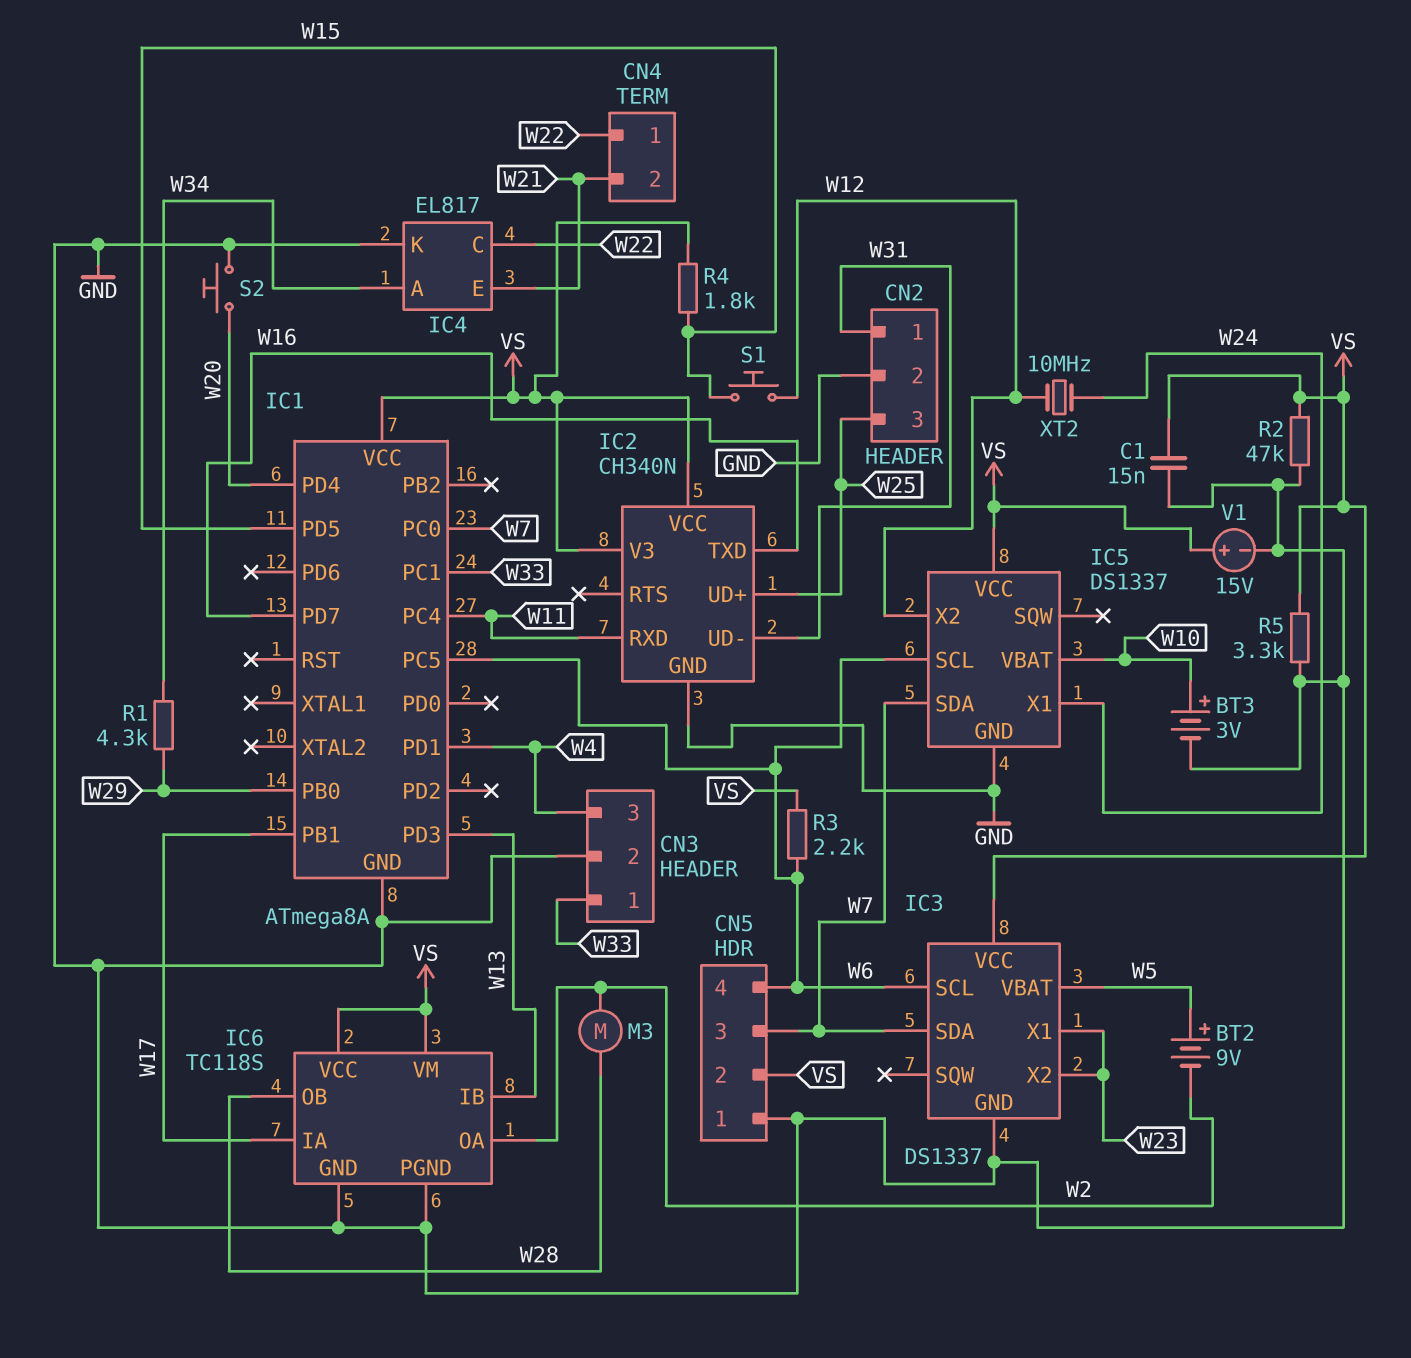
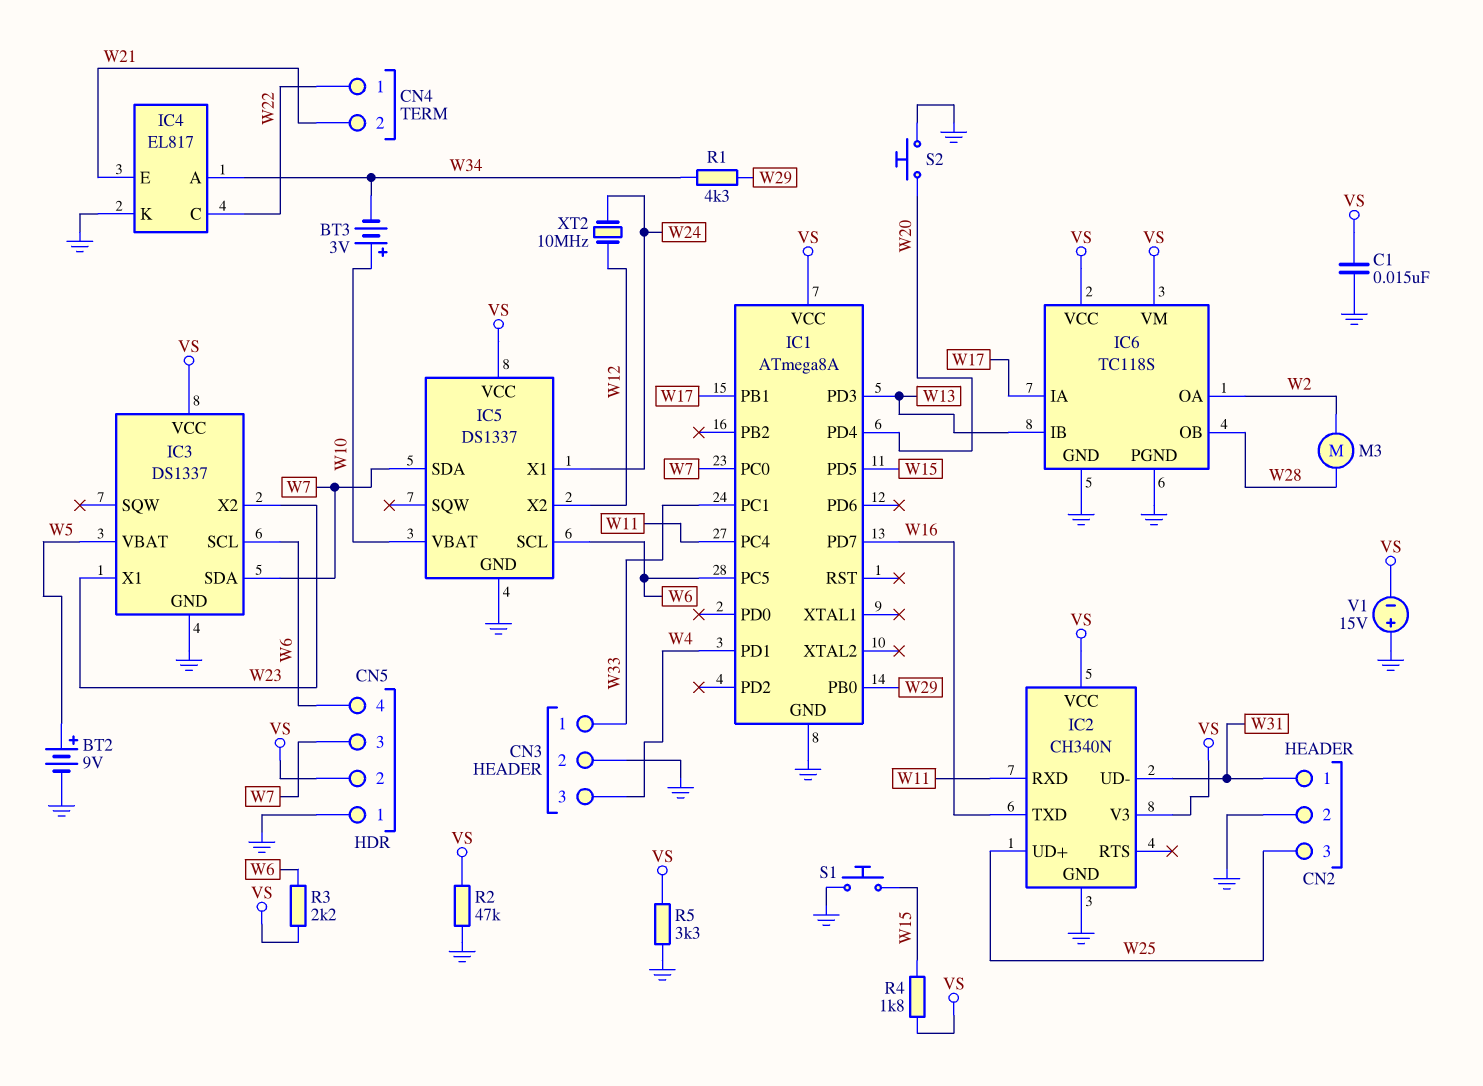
BT2: 9V (plus W5, minus W2) -> 9V (plus W5, minus GND)
BT3: 3V (plus W10, minus GND) -> 3V (plus W10, minus W34)
S1: button (W12, W15) -> button (GND, W15)
V1: 15V (plus VS, minus GND) -> 15V (plus GND, minus VS)

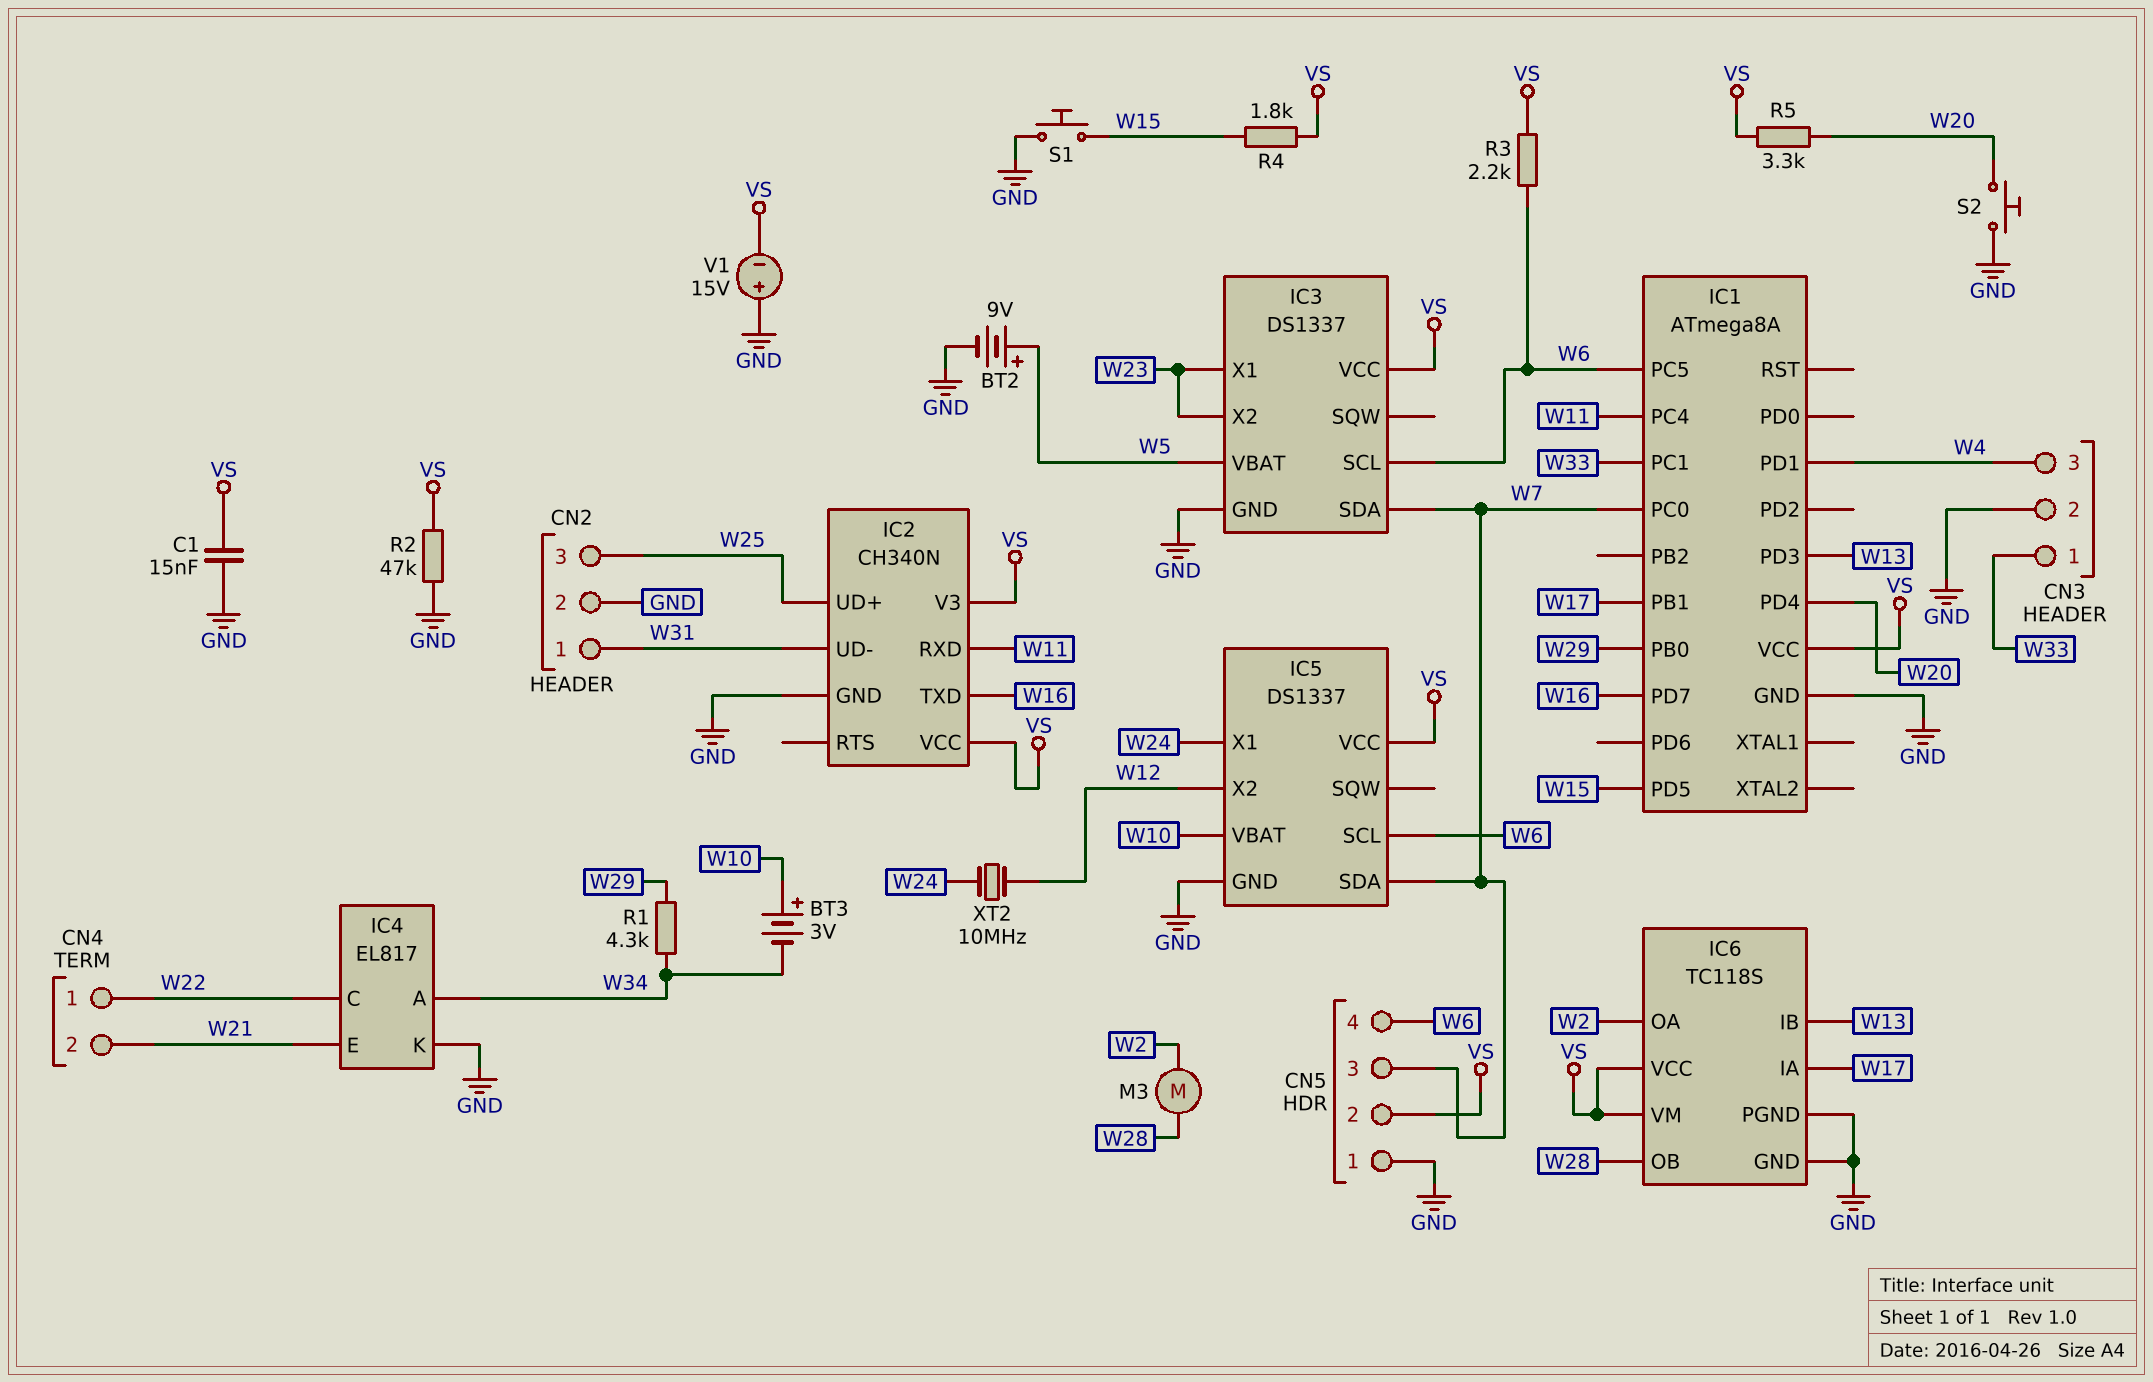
R5: 3.3k (GND, VS) -> 3.3k (VS, W20)

